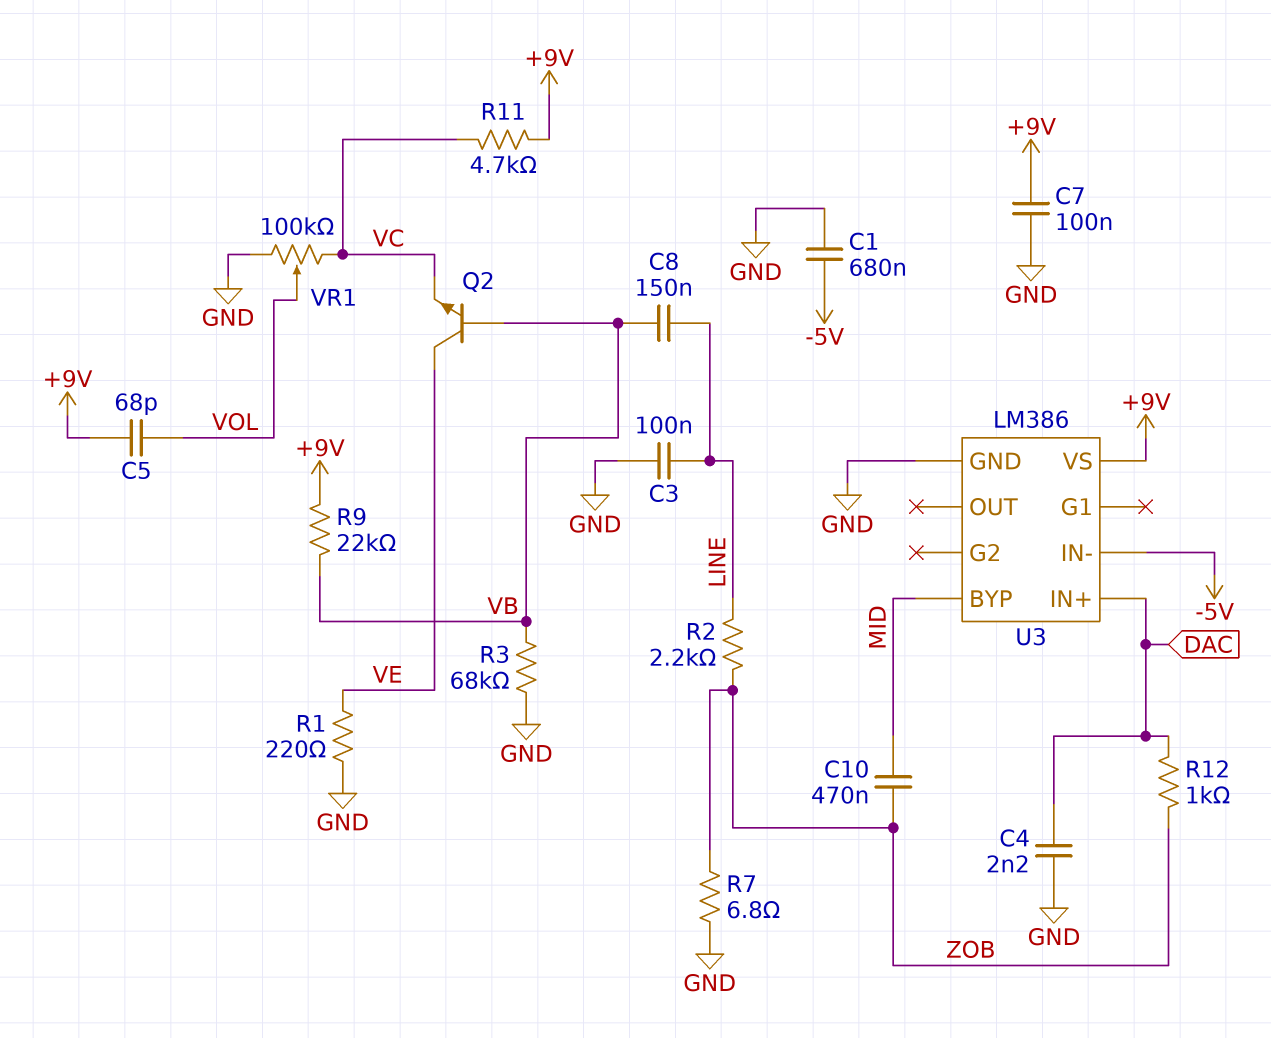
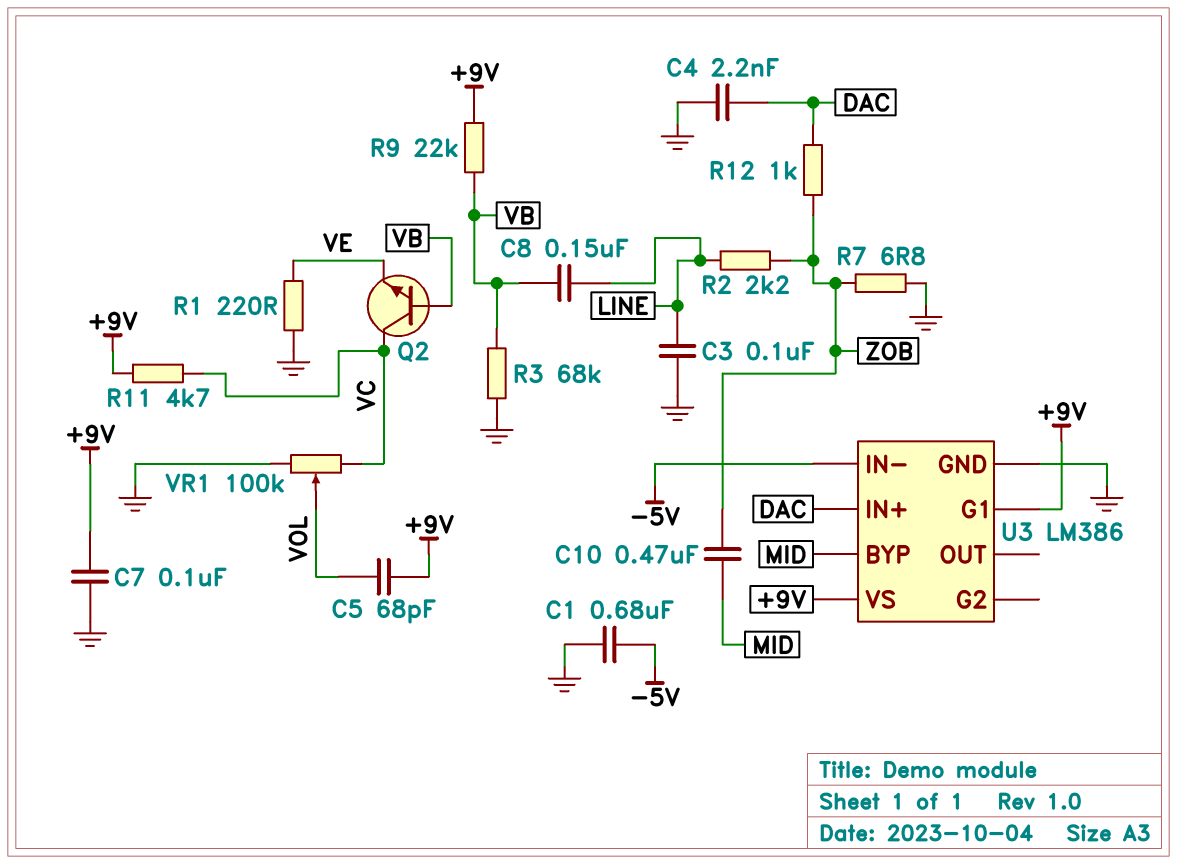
Q2: NPN (B VB, C VE, E VC) -> NPN (B VB, C VC, E VE)
U3 pin G1: none -> +9V

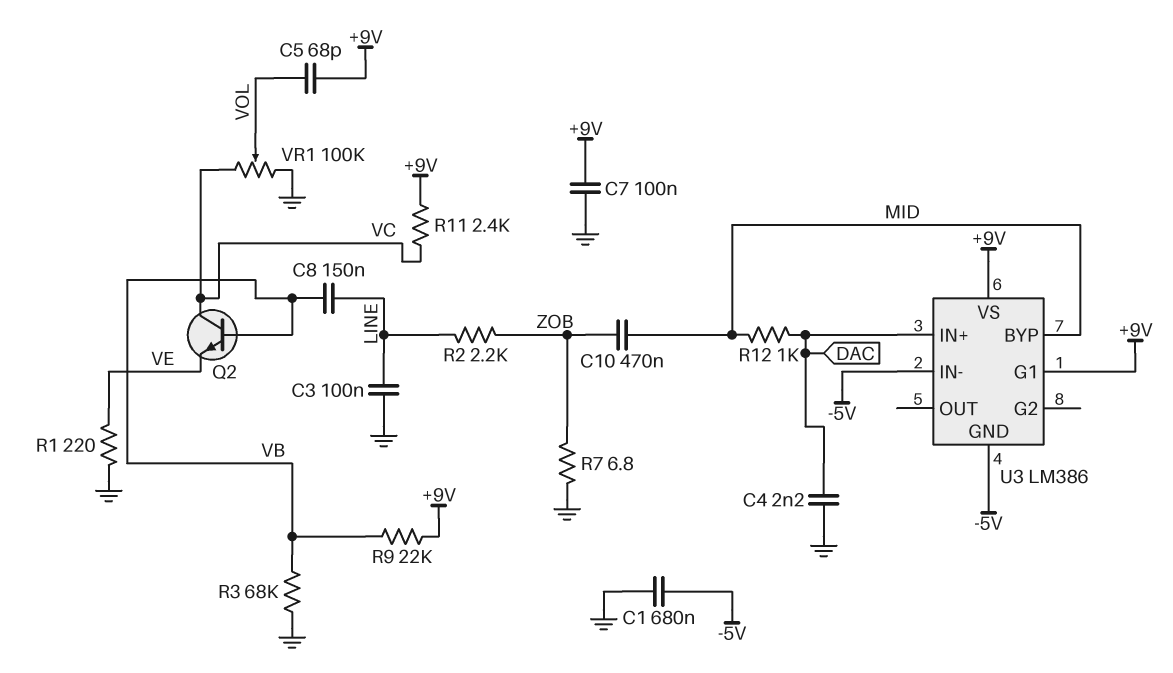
R11: 4.7k (+9V, VC) -> 2.4k (+9V, VC)
R12: 1k (DAC, ZOB) -> 1k (DAC, MID)
U3 pin GND: GND -> -5V

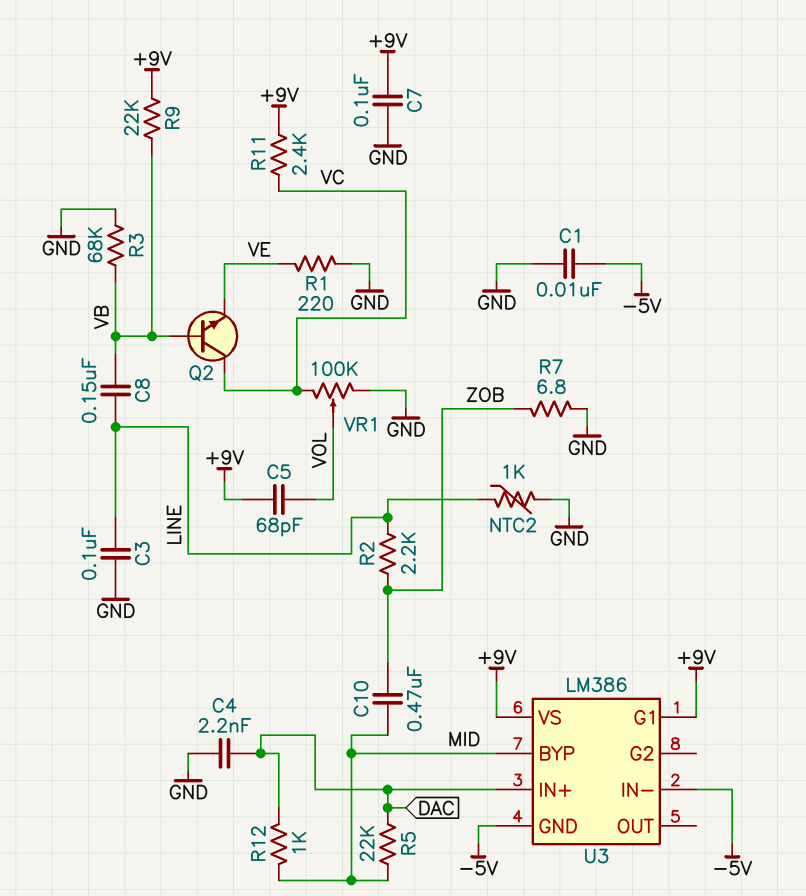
C1: 680nF (-5V, GND) -> 10nF (-5V, GND)
NTC2: none -> 1k (GND, LINE)
R5: none -> 22k (DAC, MID)

